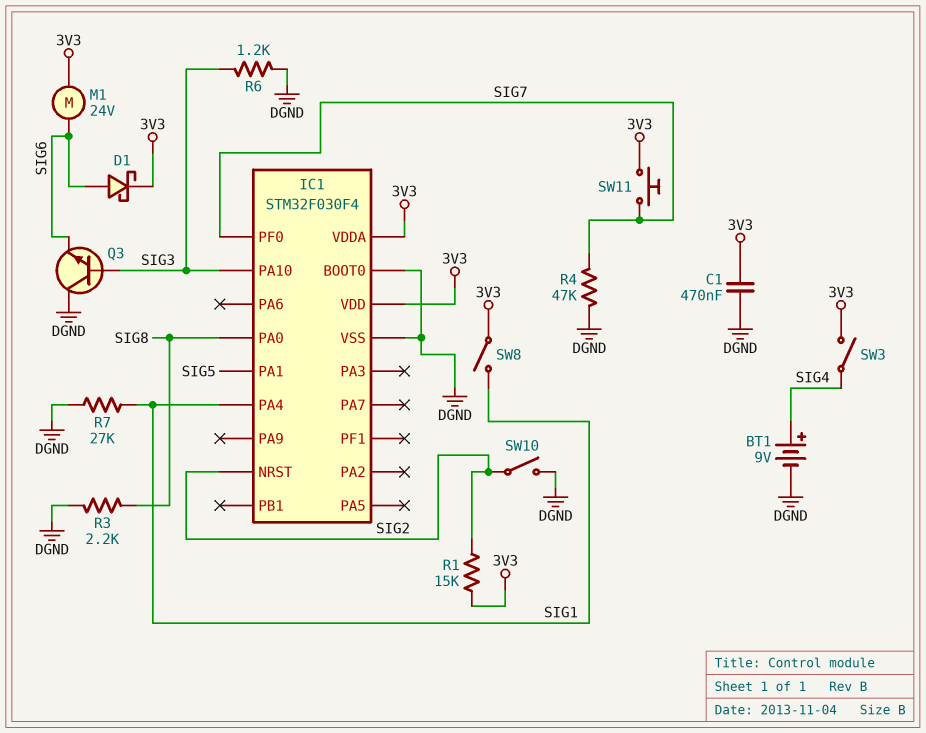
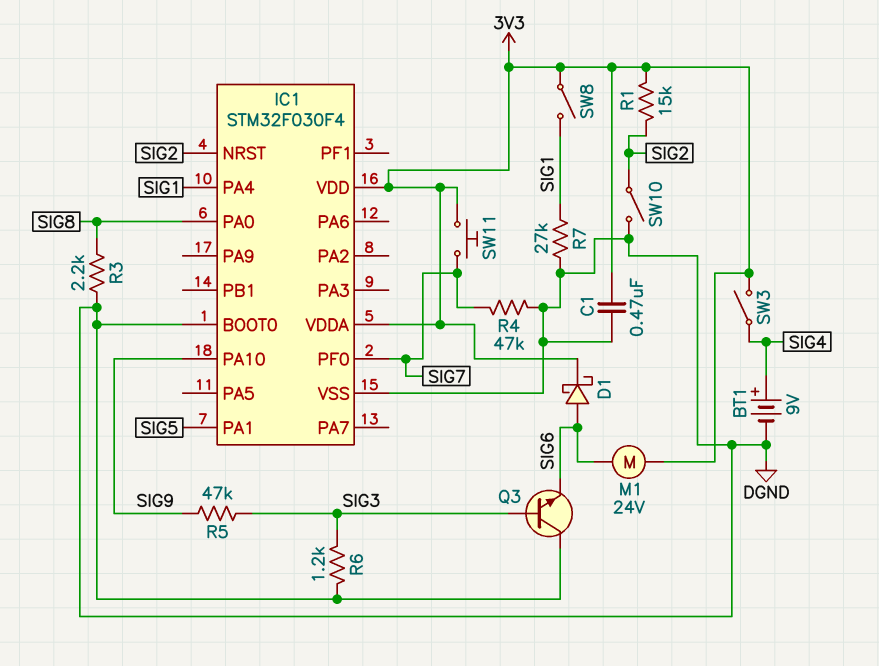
IC1 pin PA10: SIG3 -> SIG9
R5: none -> 47k (SIG3, SIG9)

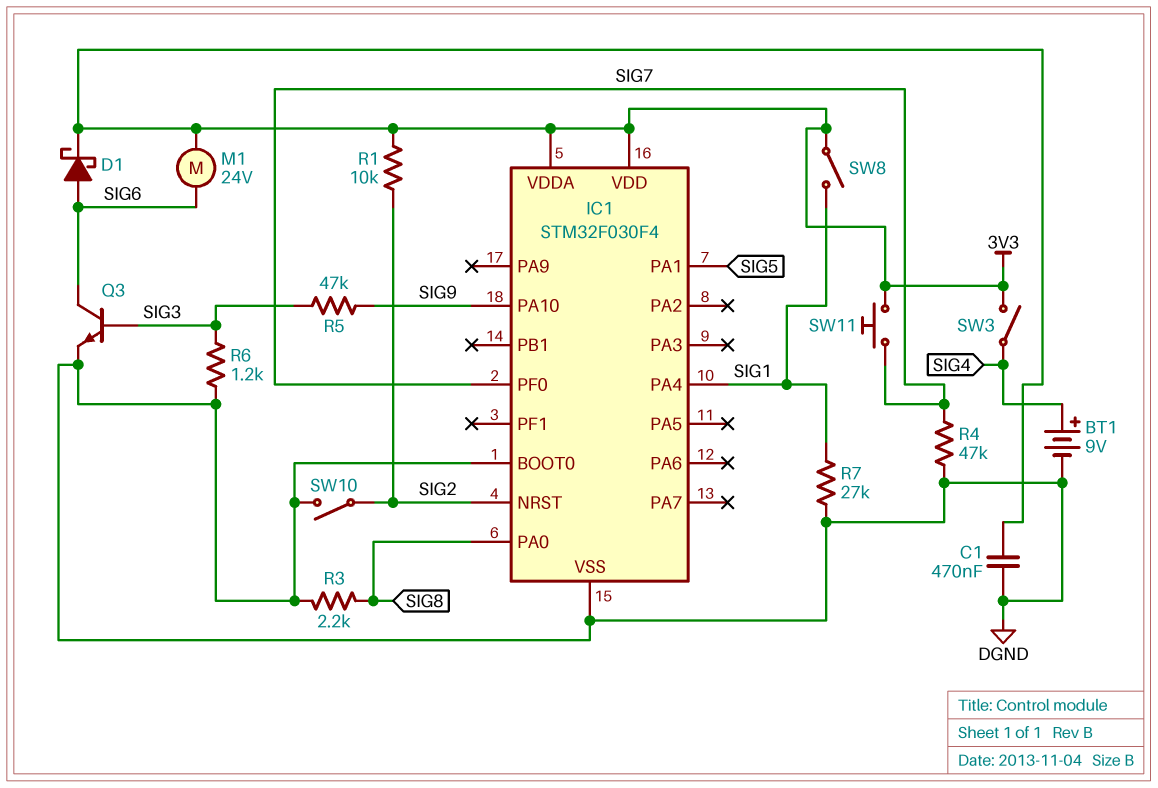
Q3: NPN (B SIG3, C DGND, E SIG6) -> NPN (B SIG3, C SIG6, E DGND)
R1: 15k (3V3, SIG2) -> 10k (3V3, SIG2)

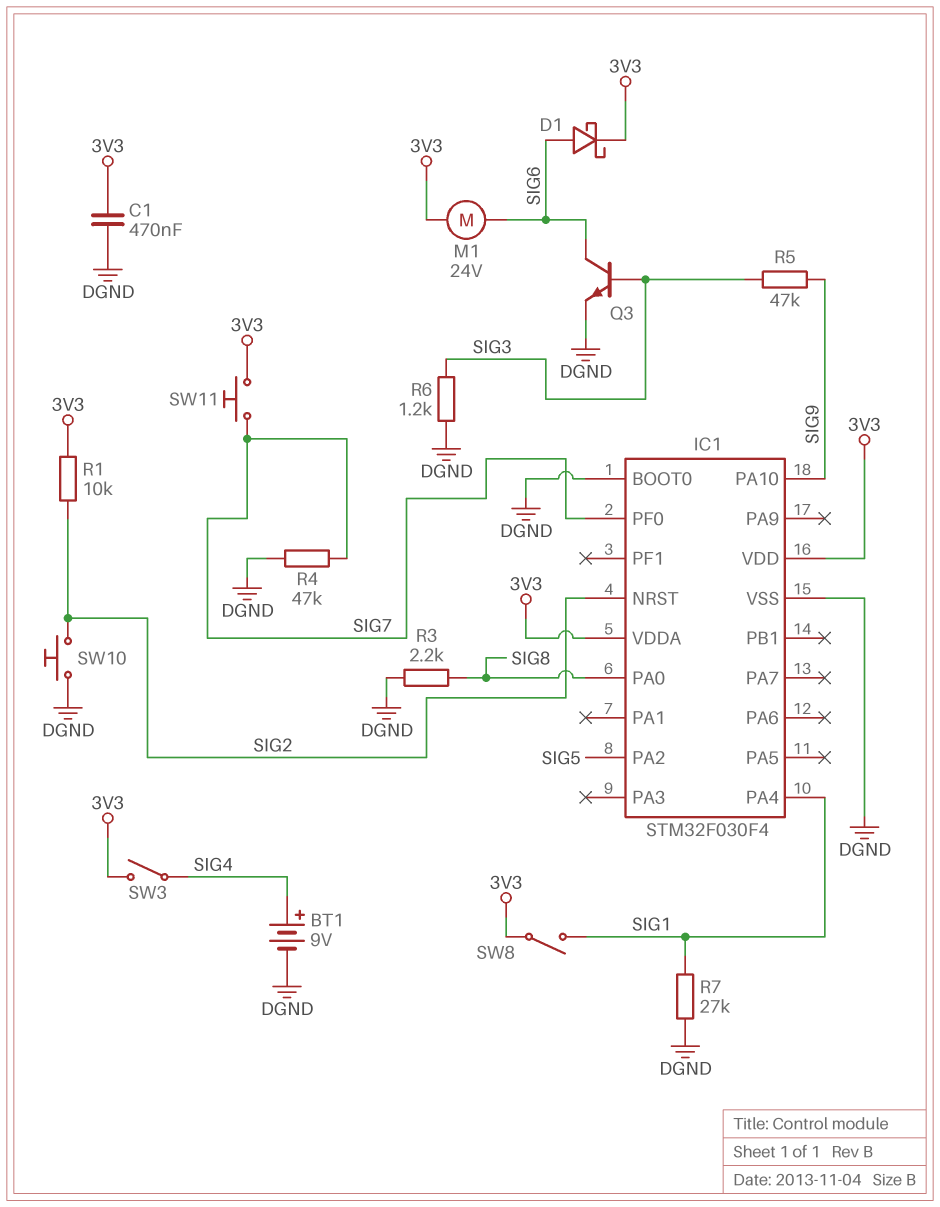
IC1 pin PA1: SIG5 -> none
IC1 pin PA2: none -> SIG5
SW10: switch (DGND, SIG2) -> button (DGND, SIG2)

